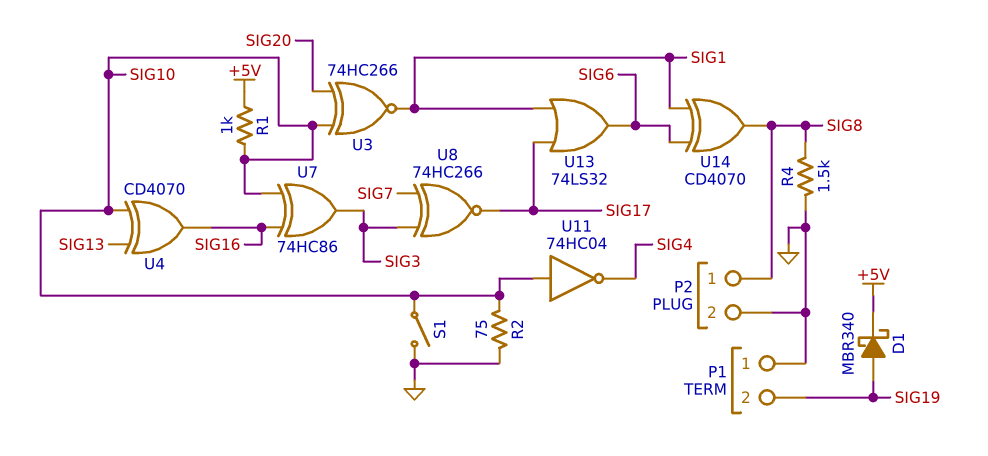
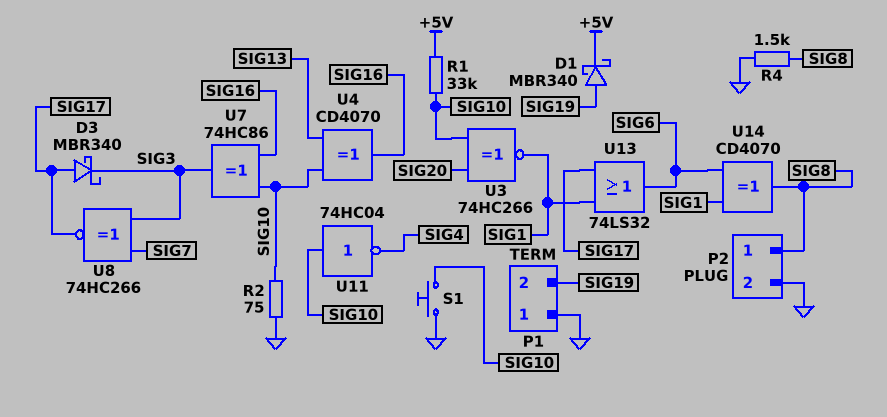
D3: none -> schottky MBR340 (A SIG17, K SIG3)
R1: 1k (+5V, SIG10) -> 33k (+5V, SIG10)
S1: switch (GND, SIG10) -> button (GND, SIG10)

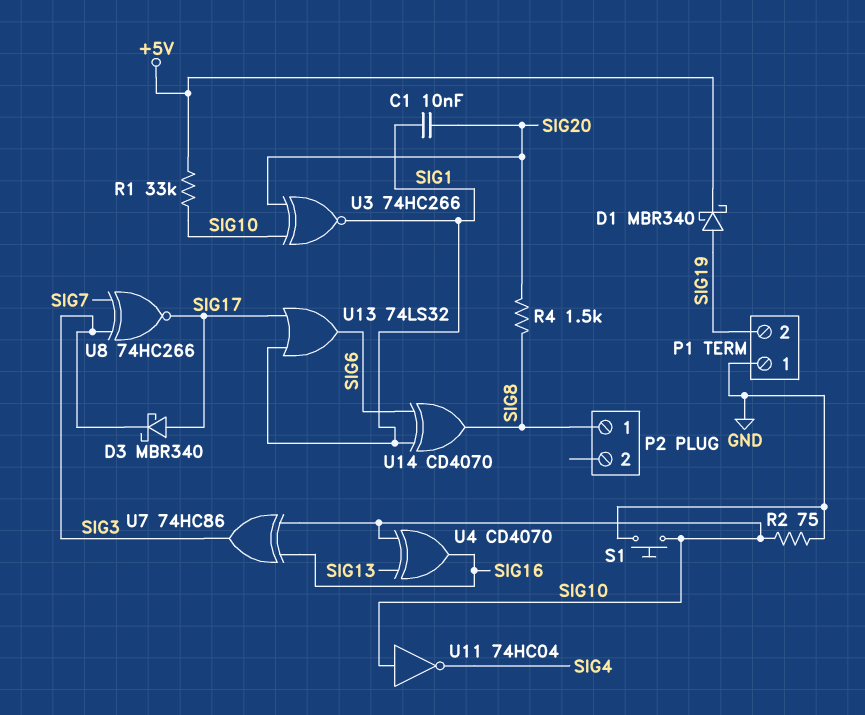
C1: none -> 10nF (SIG1, SIG20)
P2 pin 2: GND -> none
R4: 1.5k (GND, SIG8) -> 1.5k (SIG8, SIG20)

